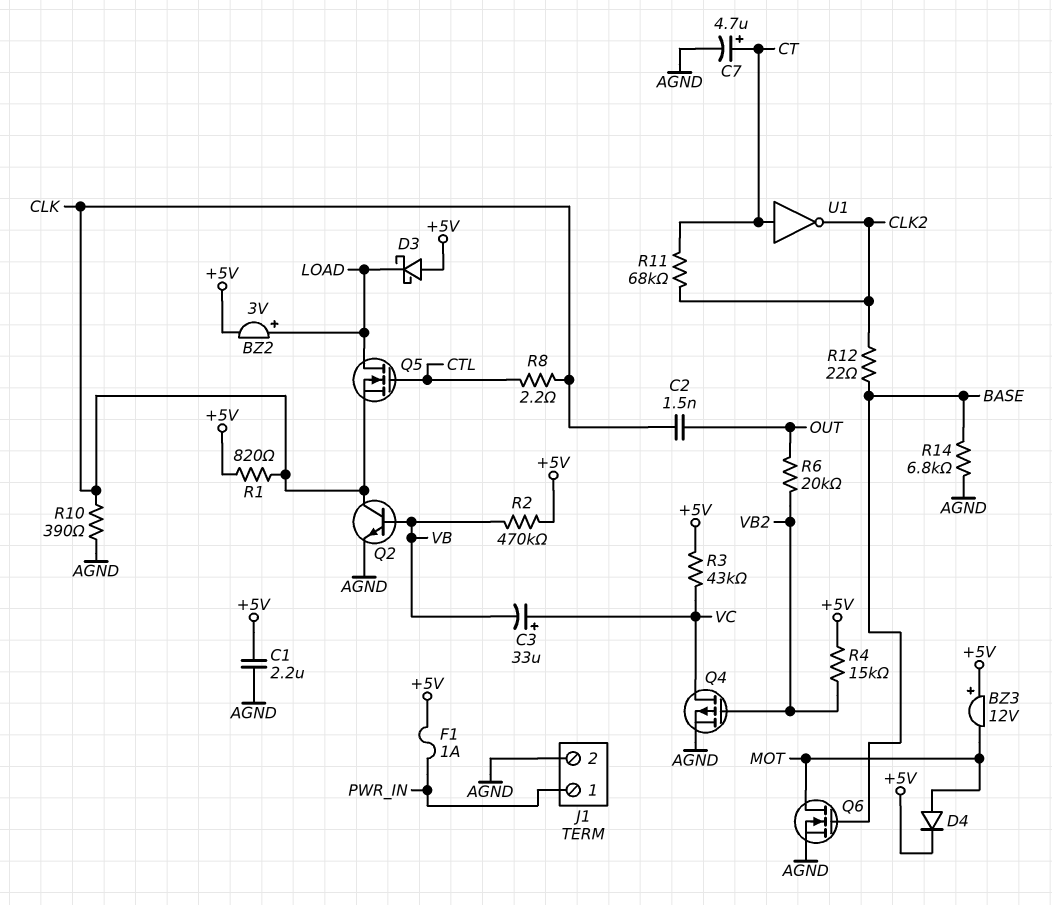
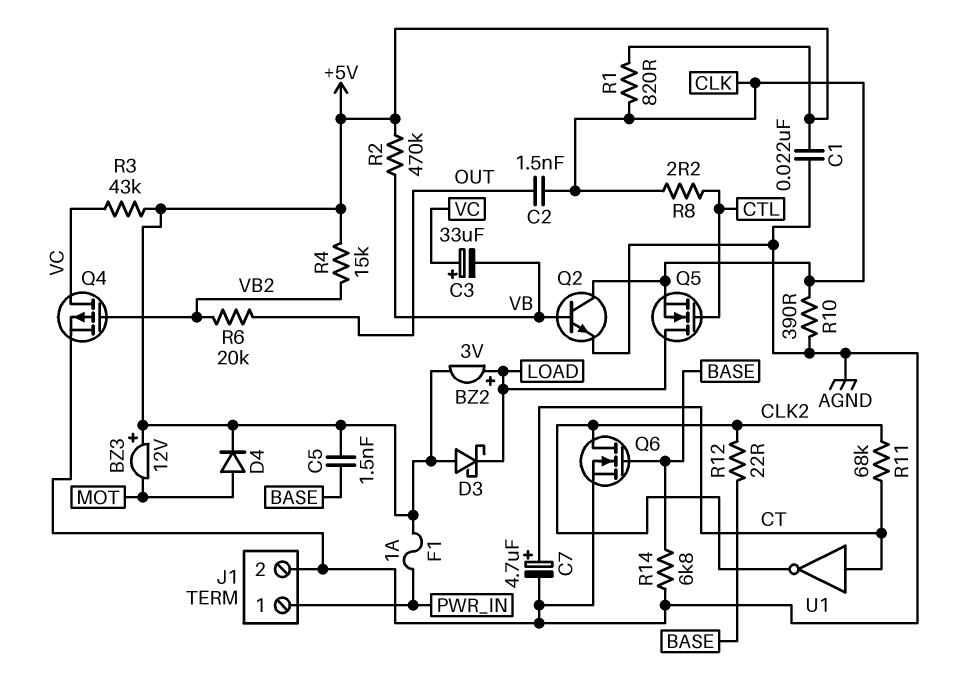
C1: 2.2uF (+5V, AGND) -> 22nF (+5V, AGND)
C5: none -> 1.5nF (+5V, BASE)
Q6: NMOS (G BASE, D MOT, S AGND) -> NMOS (G BASE, D CLK2, S AGND)

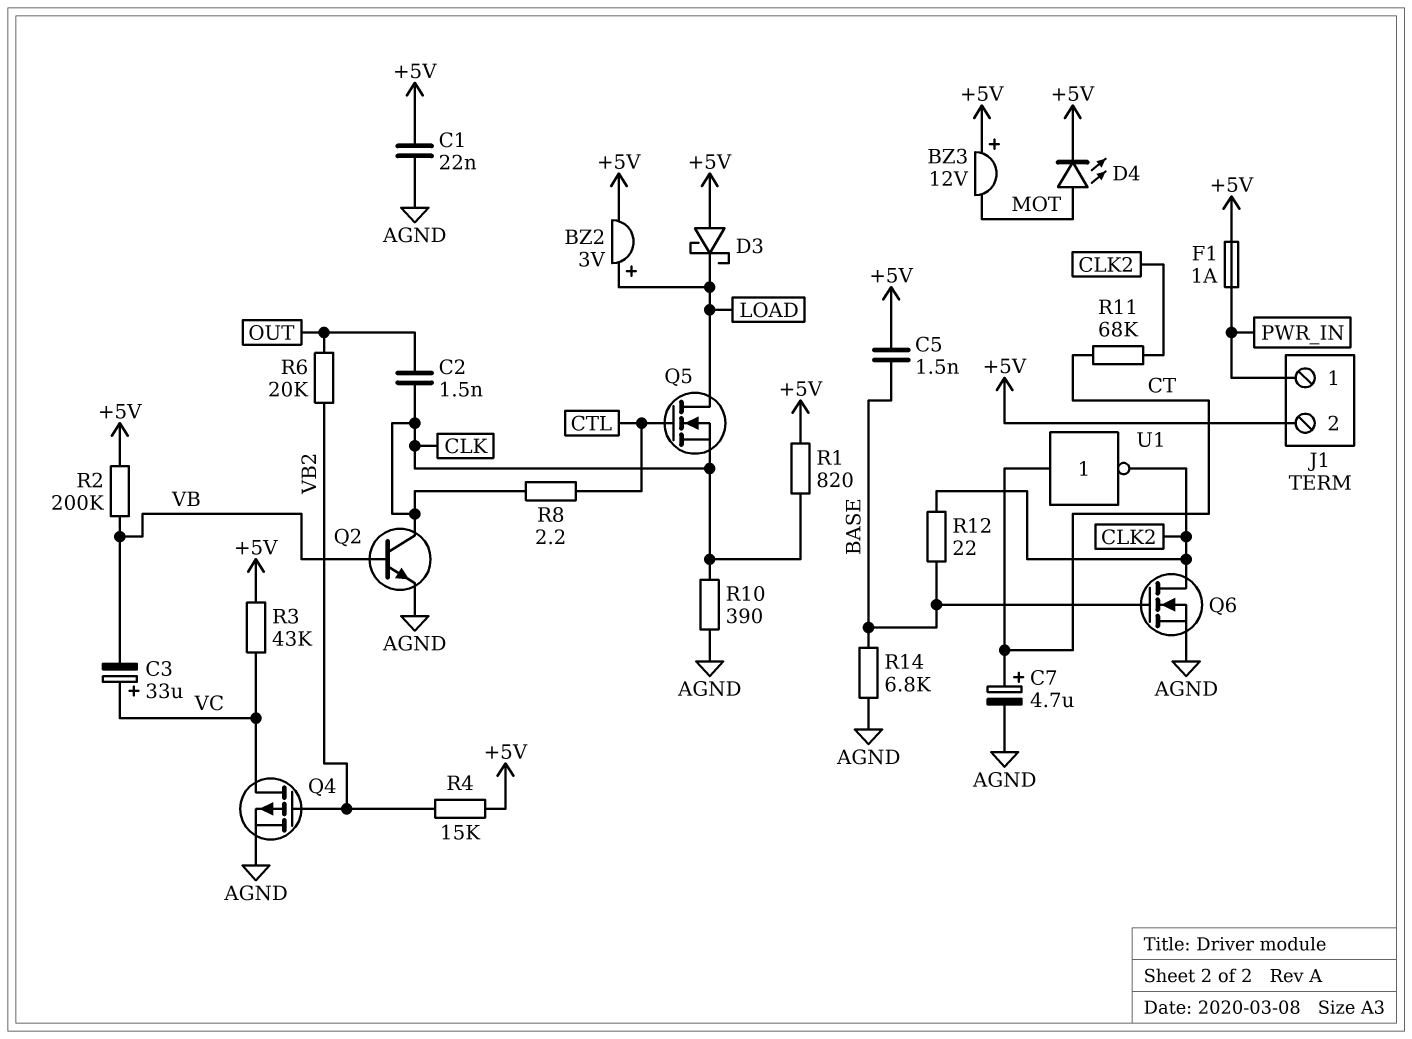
D4: diode (A MOT, K +5V) -> LED (A MOT, K +5V)
J1 pin 2: AGND -> +5V
R2: 470k (+5V, VB) -> 200k (+5V, VB)

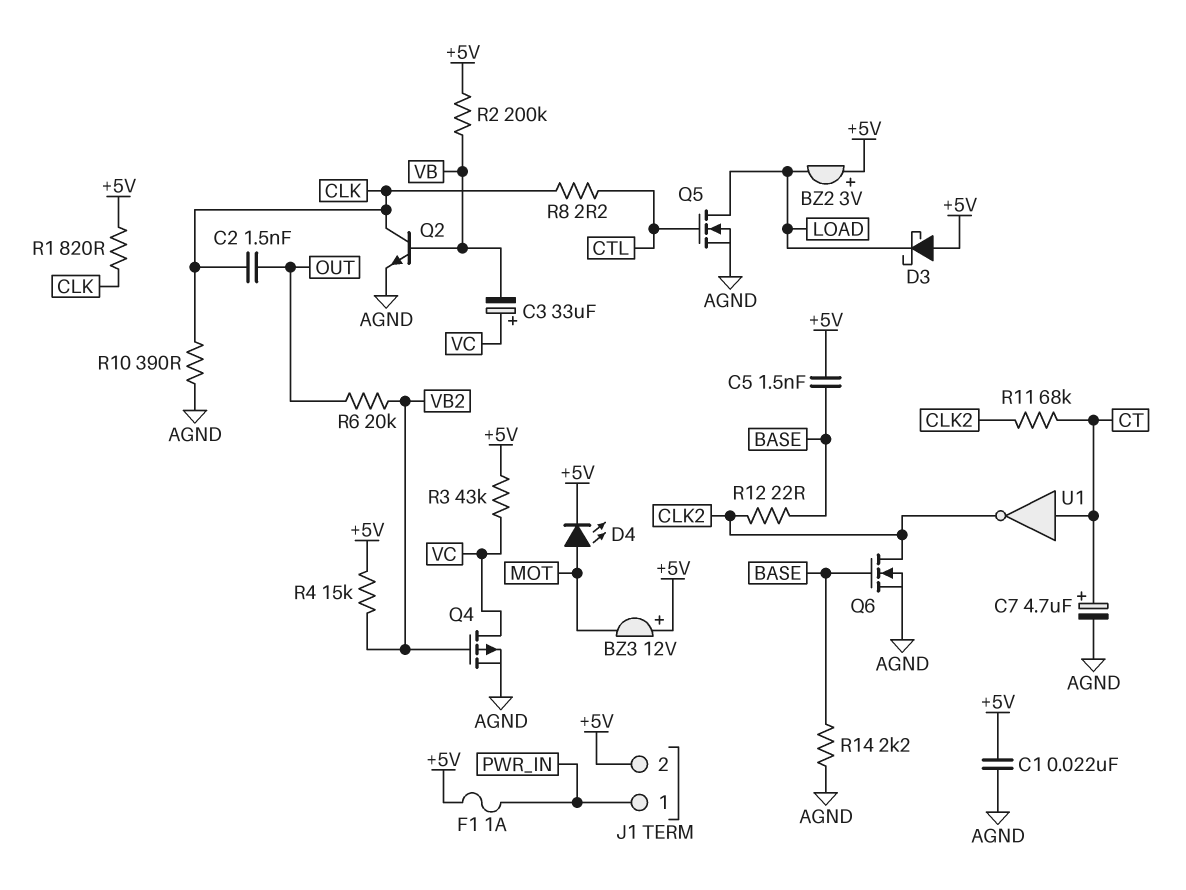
BZ2: buzzer 3V (plus LOAD, minus +5V) -> buzzer 3V (plus +5V, minus LOAD)
Q5: NMOS (G CTL, D LOAD, S CLK) -> NMOS (G CTL, D LOAD, S AGND)
R14: 6.8k (AGND, BASE) -> 2.2k (AGND, BASE)

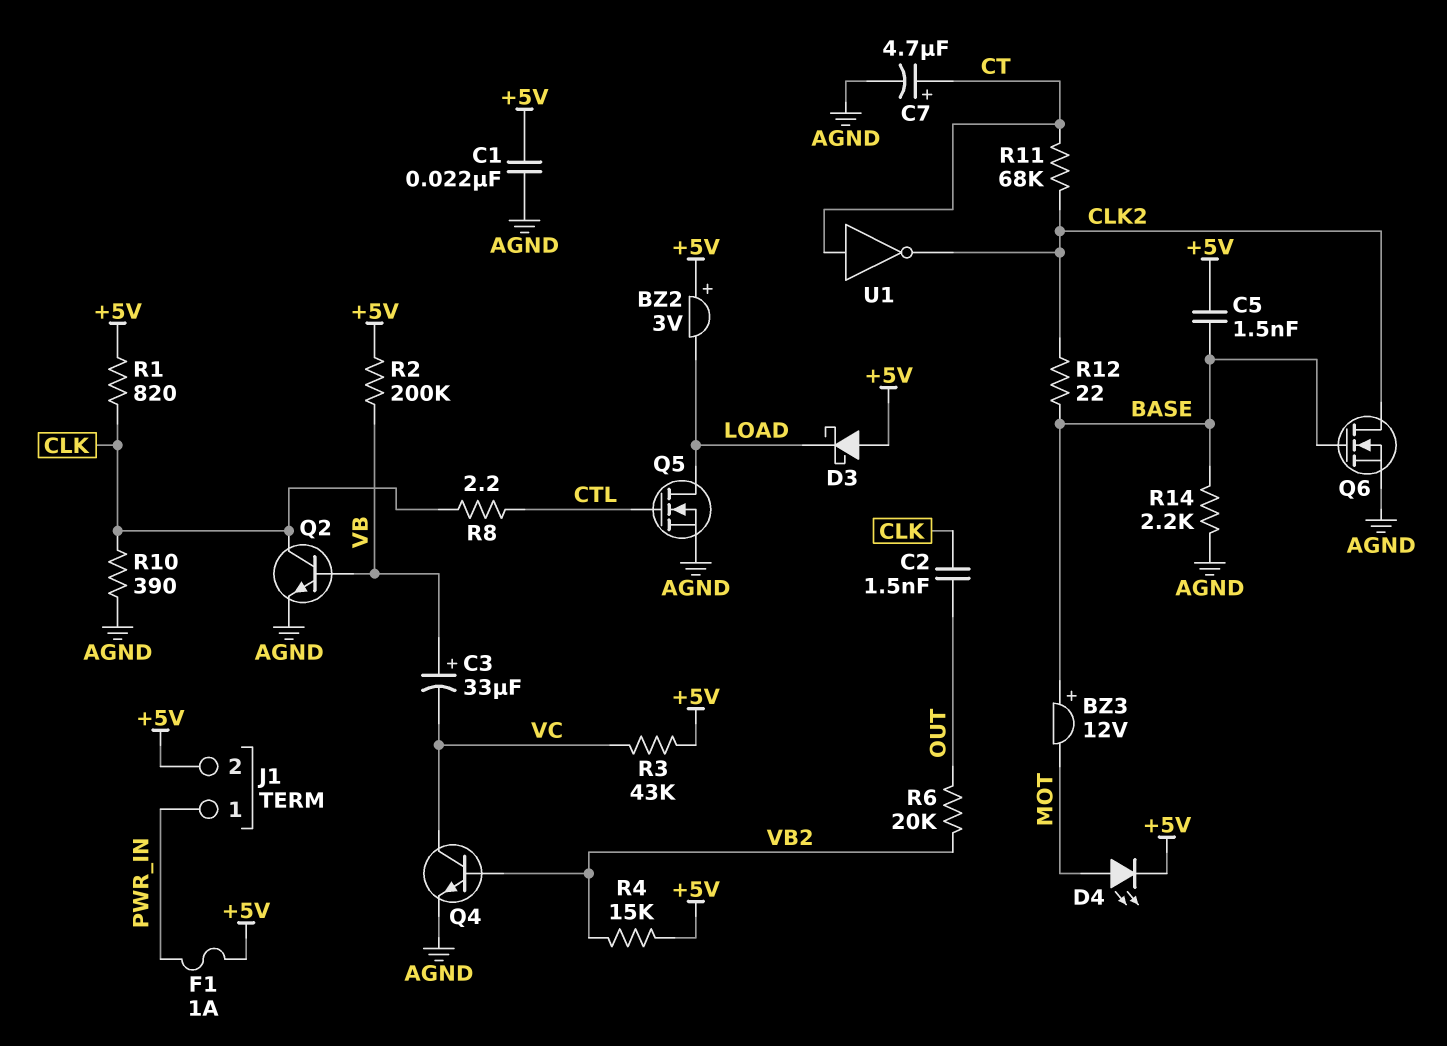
BZ3: buzzer 12V (plus +5V, minus MOT) -> buzzer 12V (plus BASE, minus MOT)
C3: 33uF (plus VC, minus VB) -> 33uF (plus VB, minus VC)
Q4: PMOS (G VB2, D VC, S AGND) -> NPN (B VB2, C VC, E AGND)

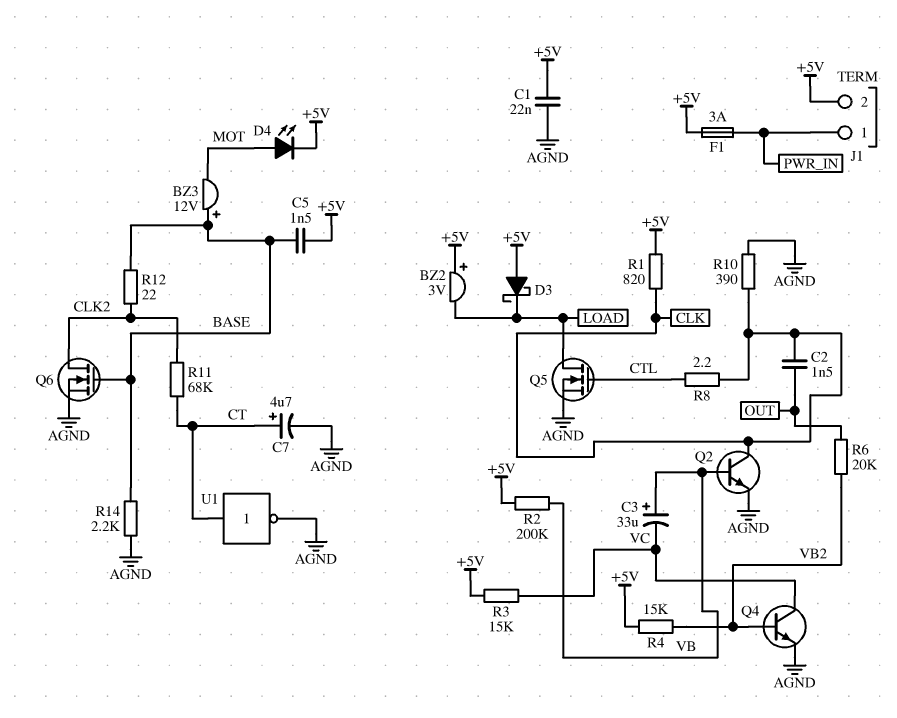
F1: 1A (+5V, PWR_IN) -> 3A (+5V, PWR_IN)
R3: 43k (+5V, VC) -> 15k (+5V, VC)
U1: NOT (in CT, out CLK2) -> NOT (in CT, out AGND)

